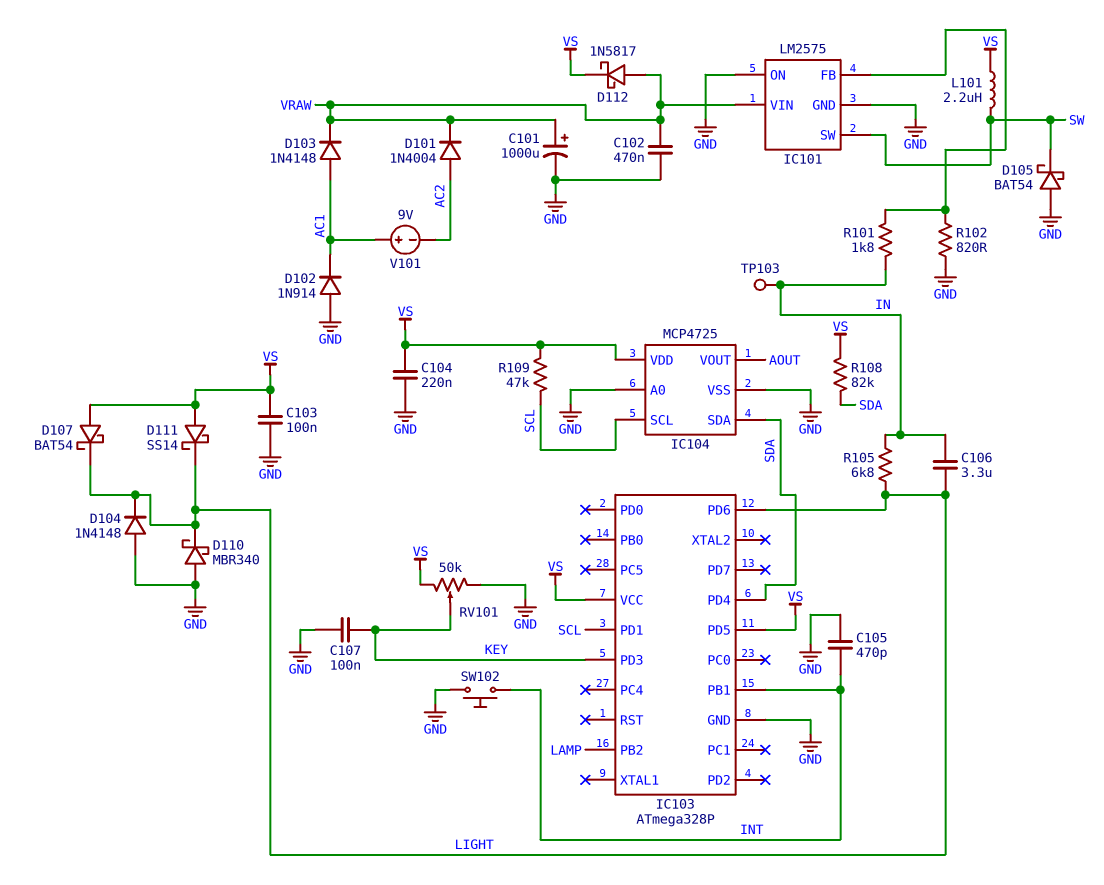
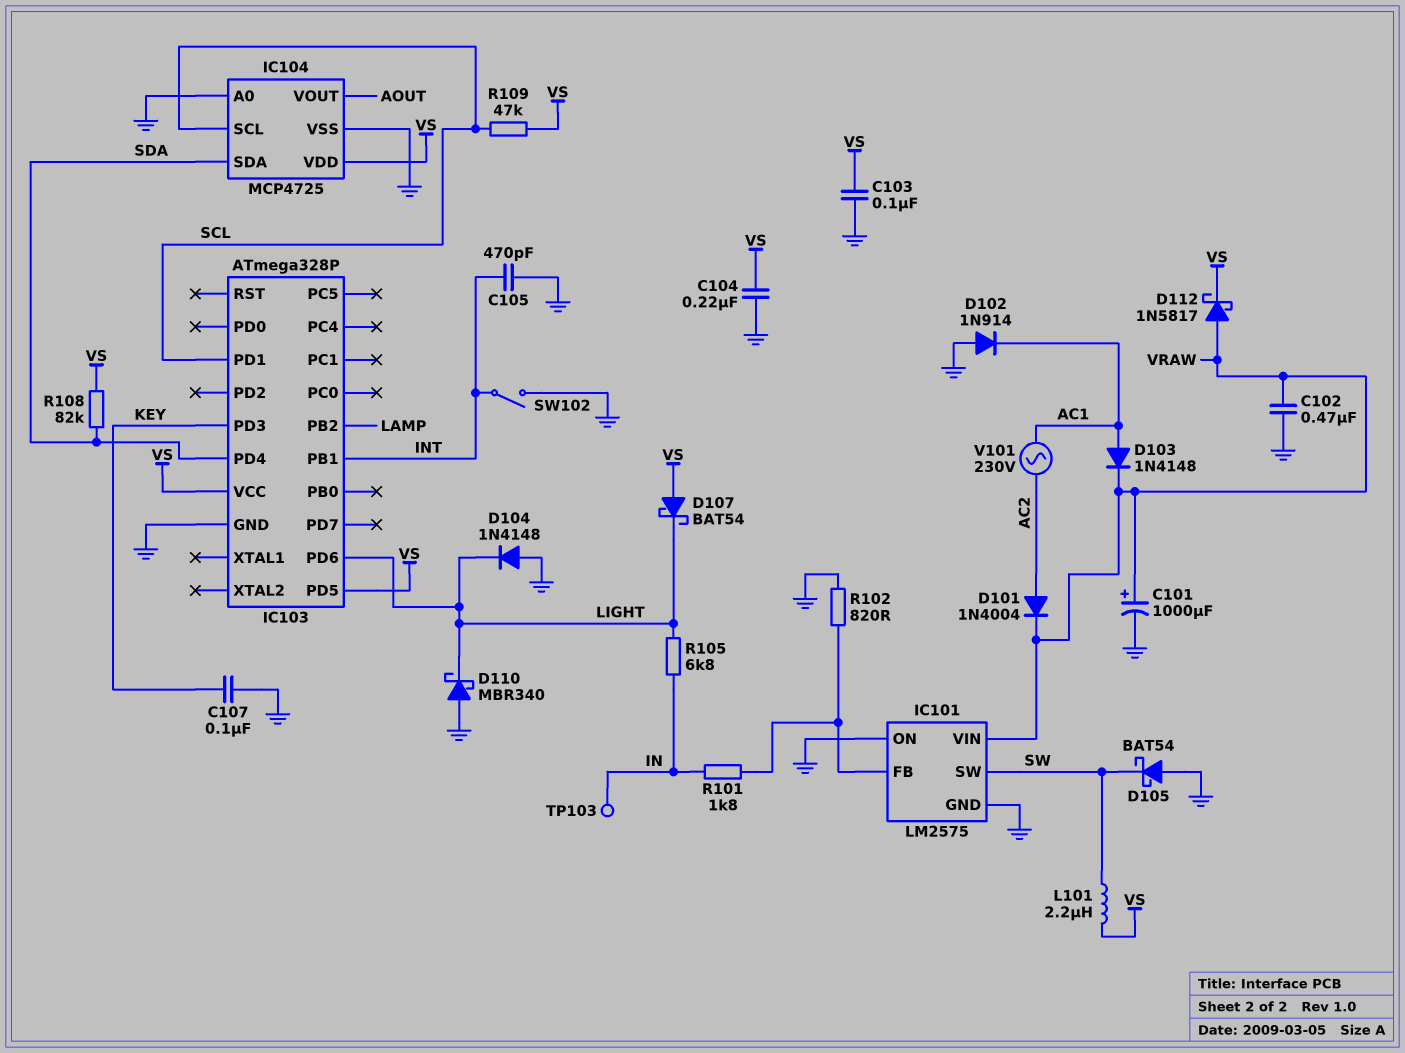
C106: 3.3uF (IN, LIGHT) -> none
D111: schottky SS14 (A VS, K LIGHT) -> none
RV101: 50k (GND, VS, wiper KEY) -> none
SW102: button (GND, INT) -> switch (GND, INT)
V101: 9V (plus AC1, minus AC2) -> AC 230V (AC1, AC2)

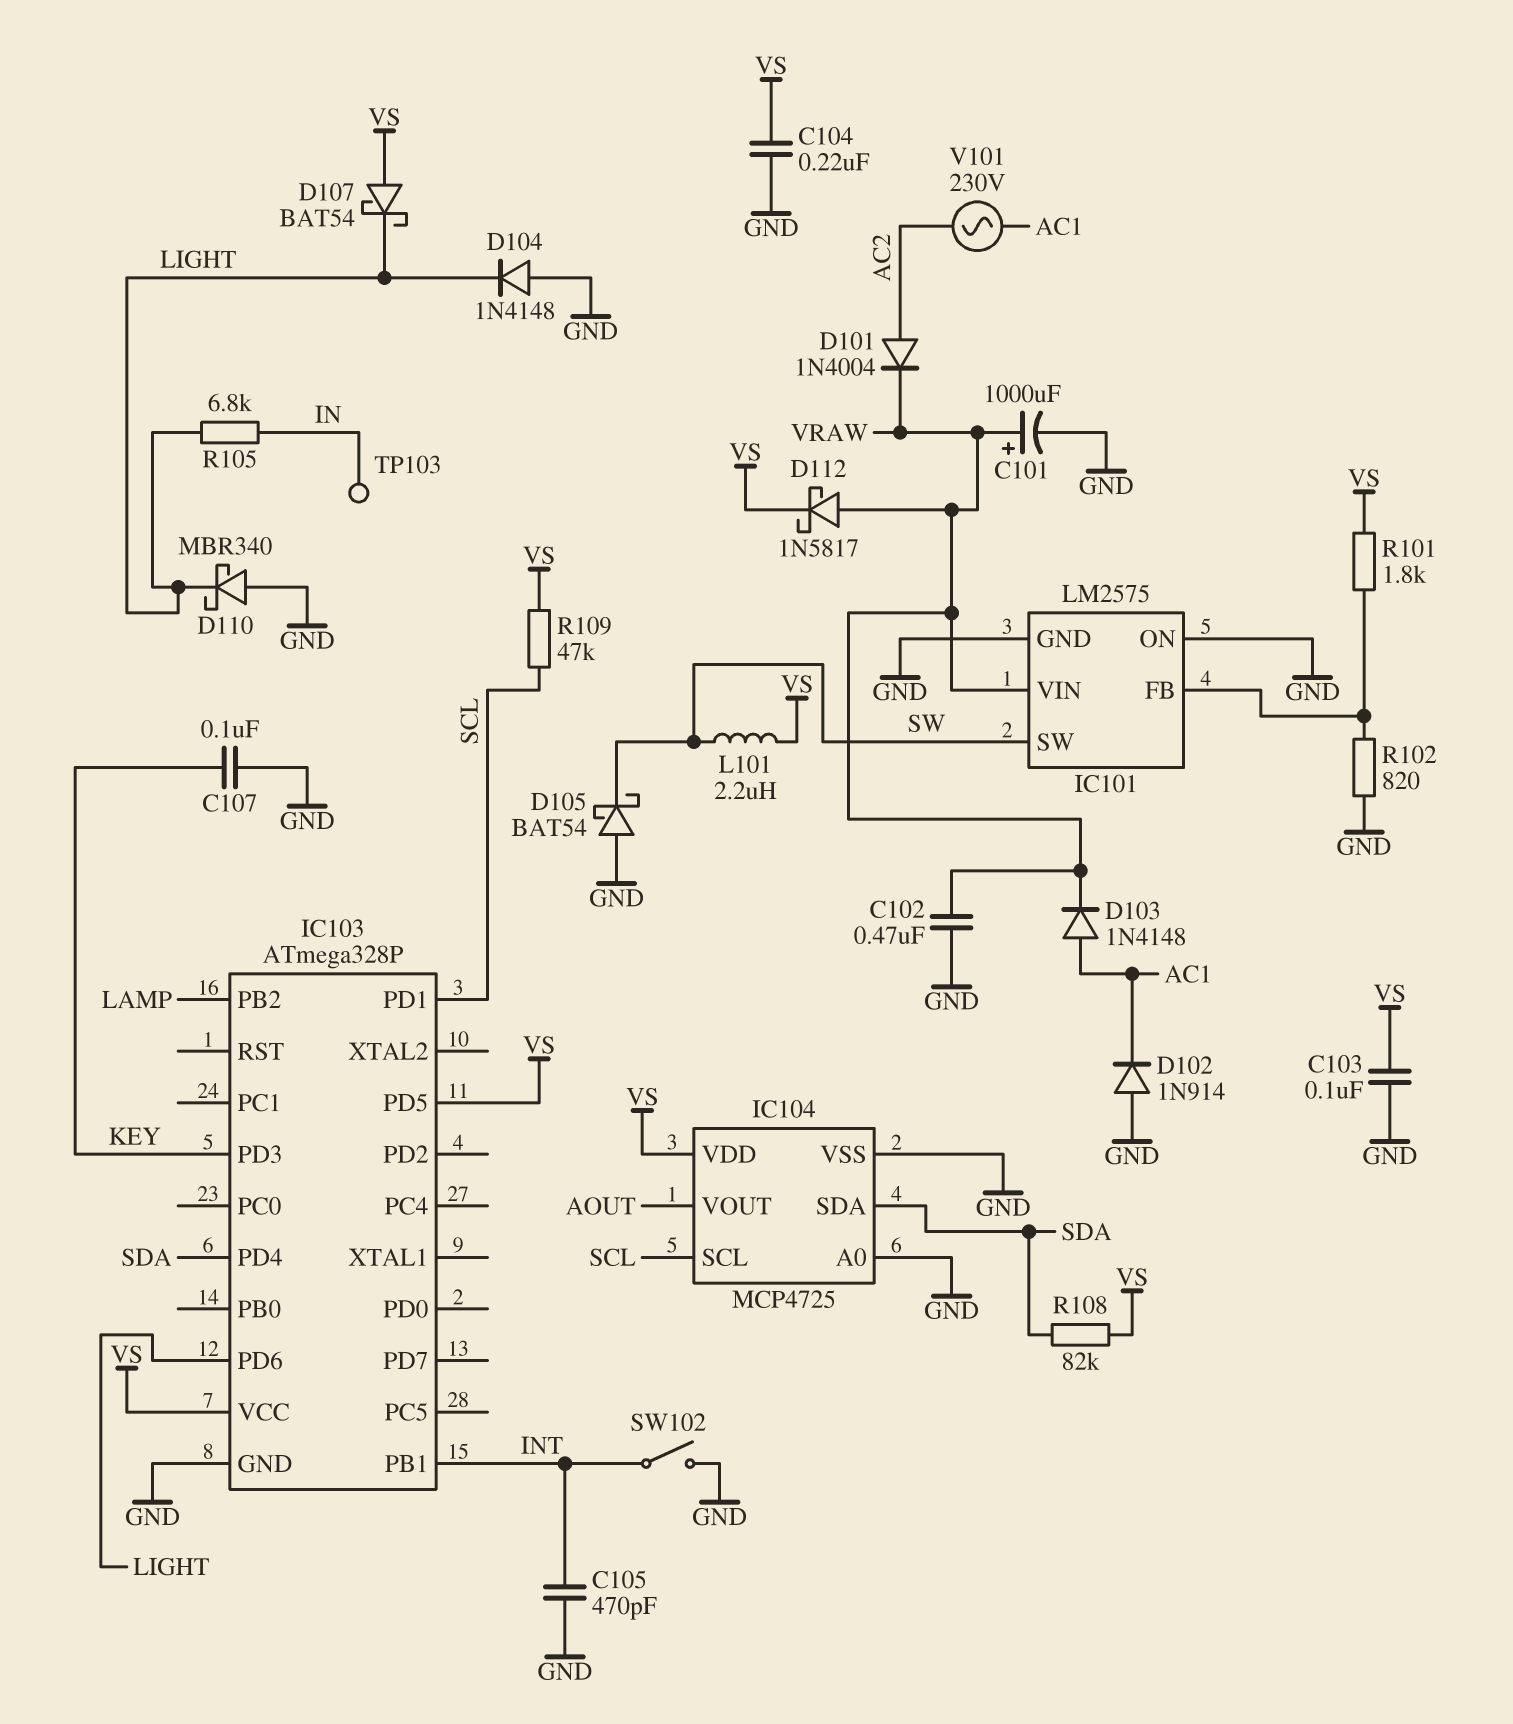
R101: 1.8k (IC101/FB, IN) -> 1.8k (IC101/FB, VS)

